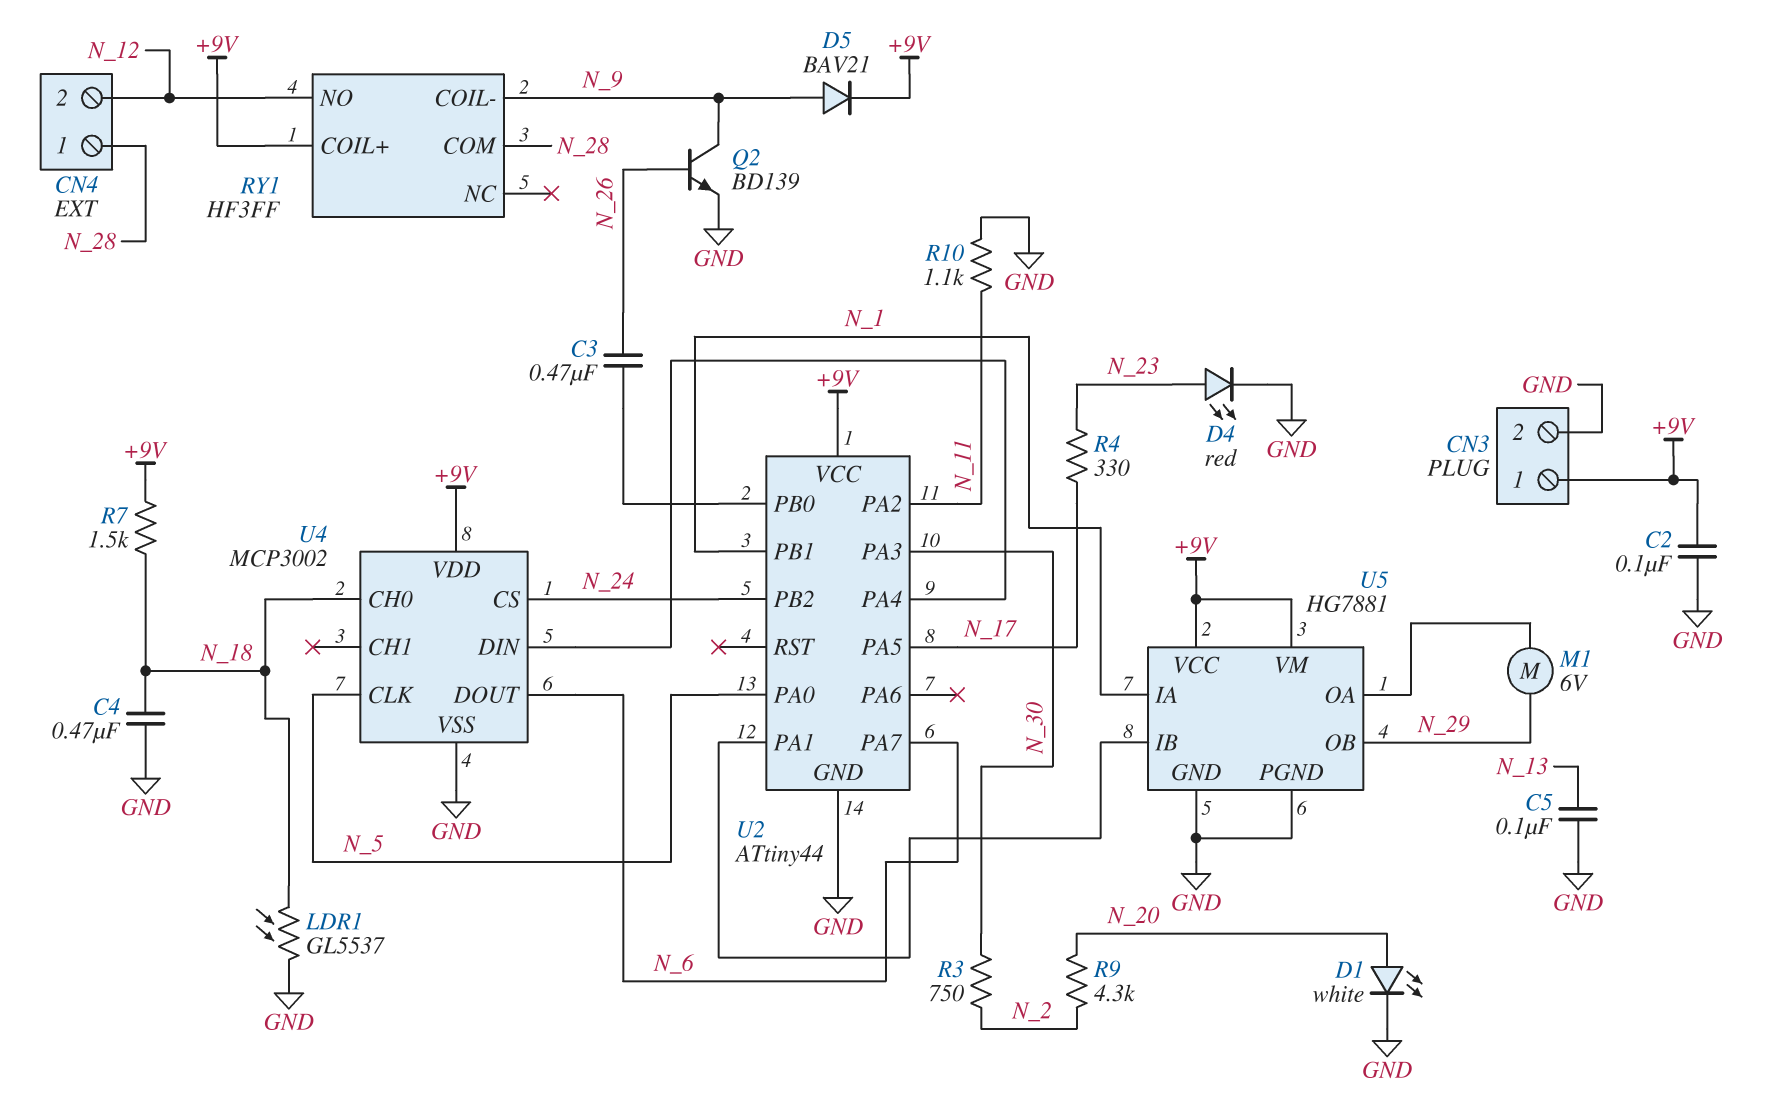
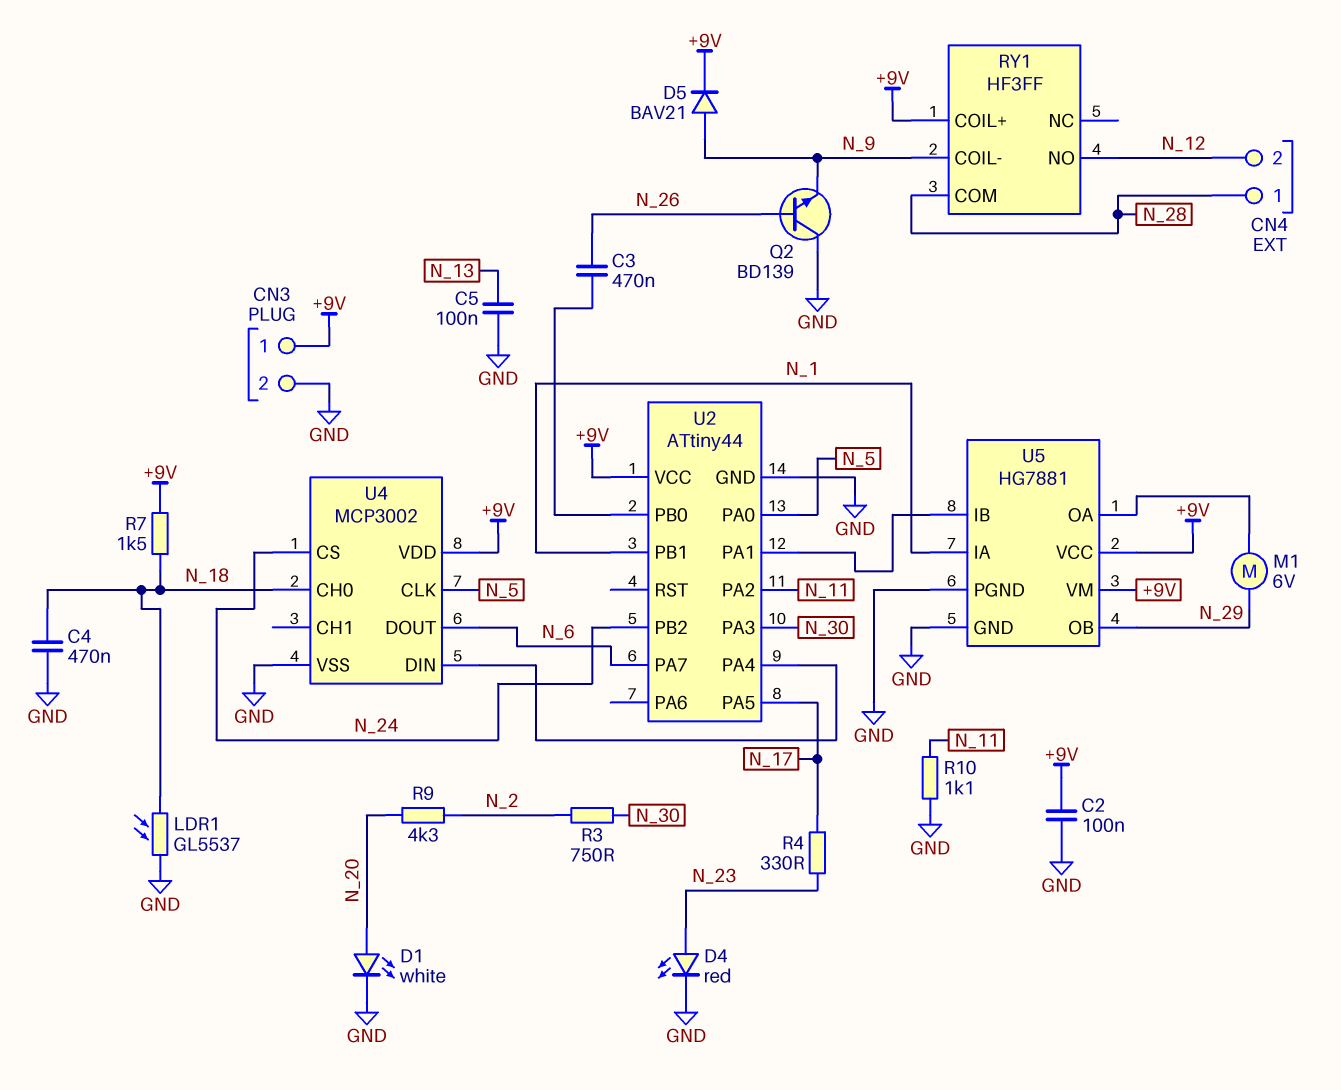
Q2: NPN BD139 (B N_26, C N_9, E GND) -> NPN BD139 (B N_26, C GND, E N_9)

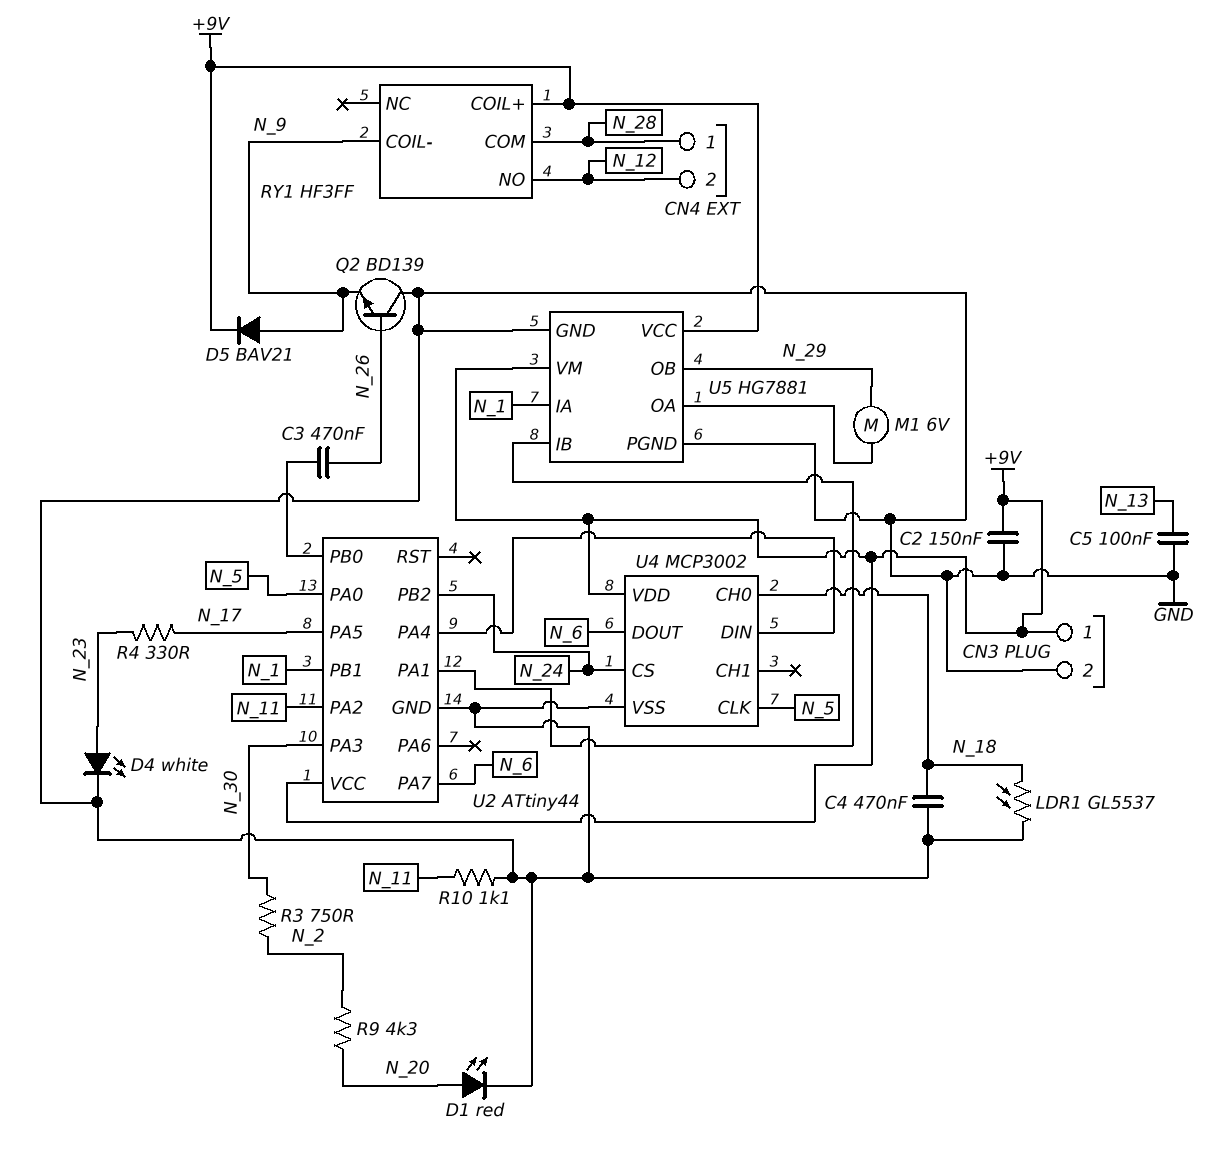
C2: 100nF (+9V, GND) -> 150nF (+9V, GND)
D1: LED white (A N_20, K GND) -> LED red (A N_20, K GND)
D4: LED red (A N_23, K GND) -> LED white (A N_23, K GND)
R7: 1.5k (+9V, N_18) -> none

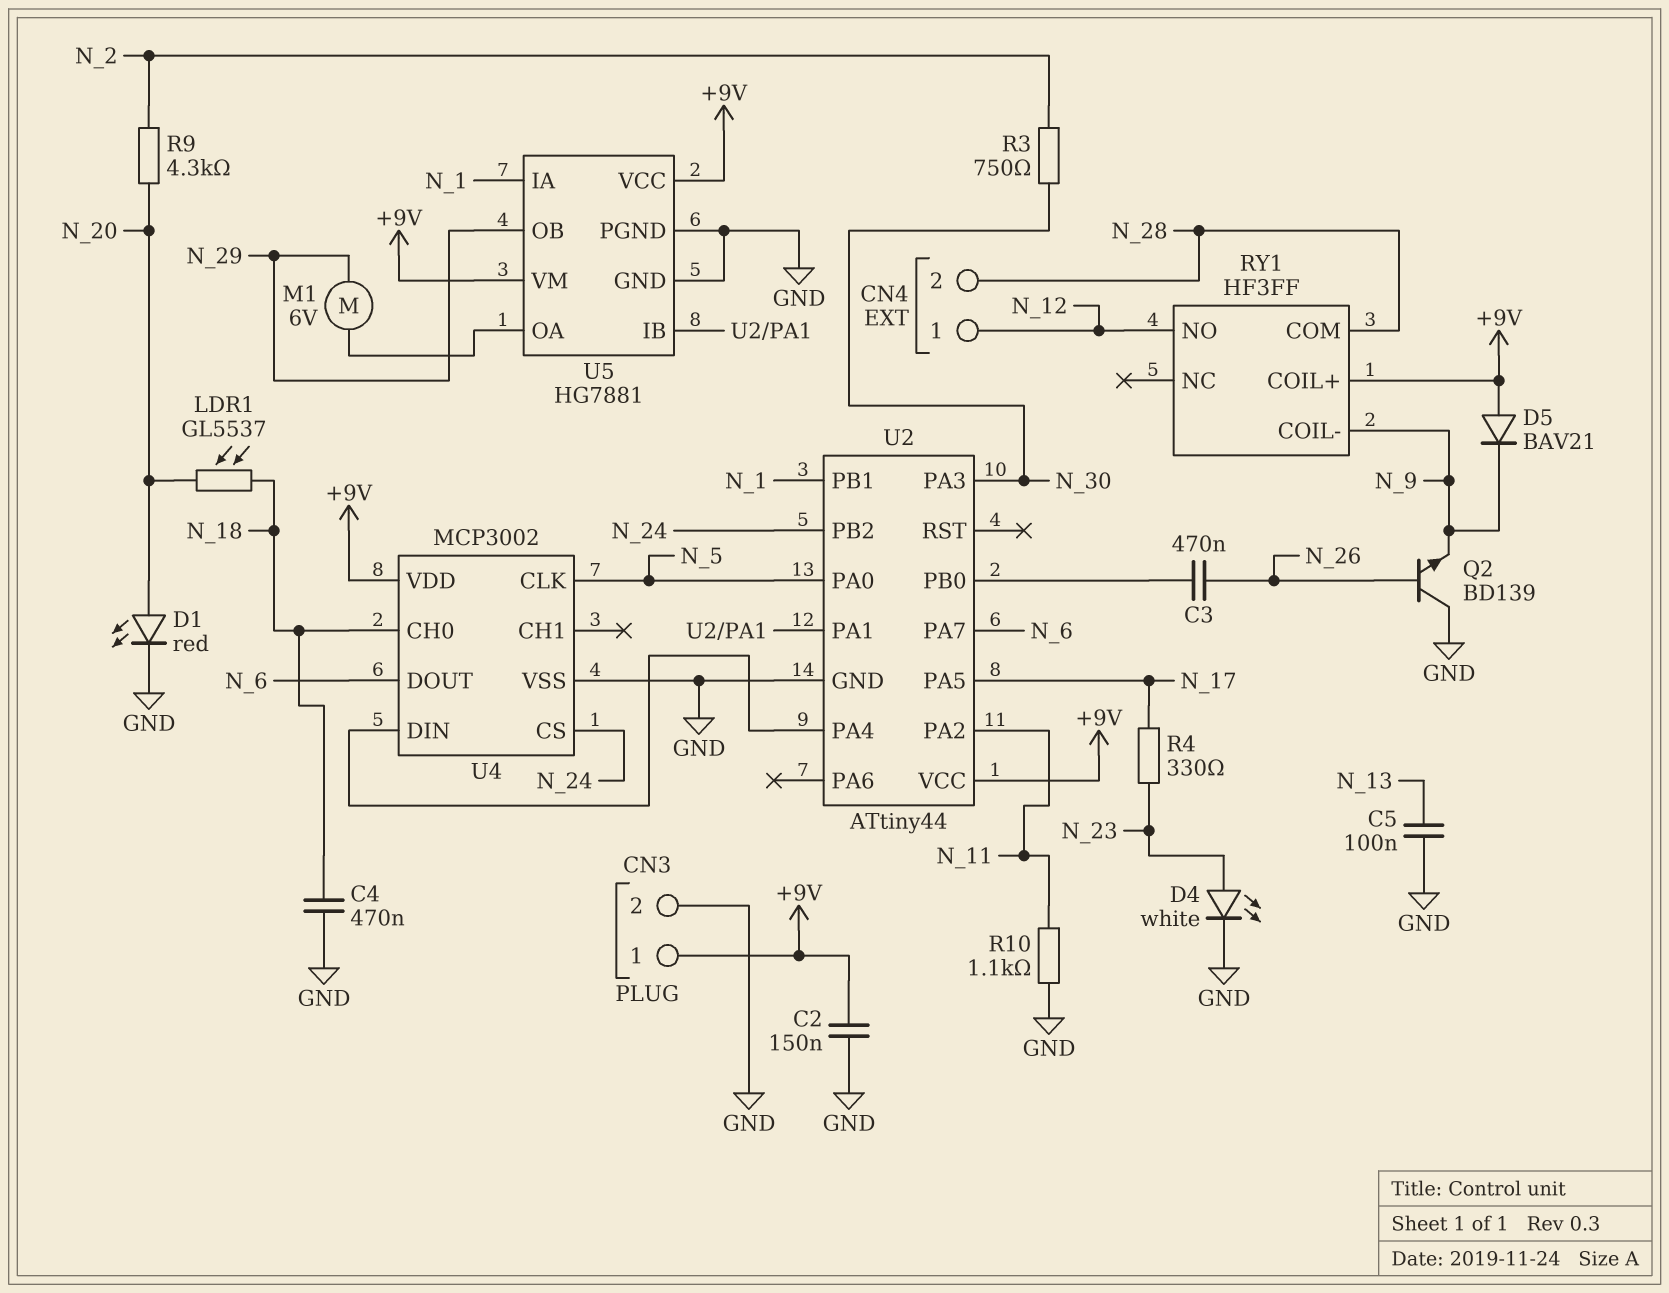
CN4 pin 1: N_28 -> N_12
CN4 pin 2: N_12 -> N_28
D5: diode BAV21 (A N_9, K +9V) -> diode BAV21 (A +9V, K N_9)
LDR1: GL5537 (GND, N_18) -> GL5537 (N_18, N_20)

